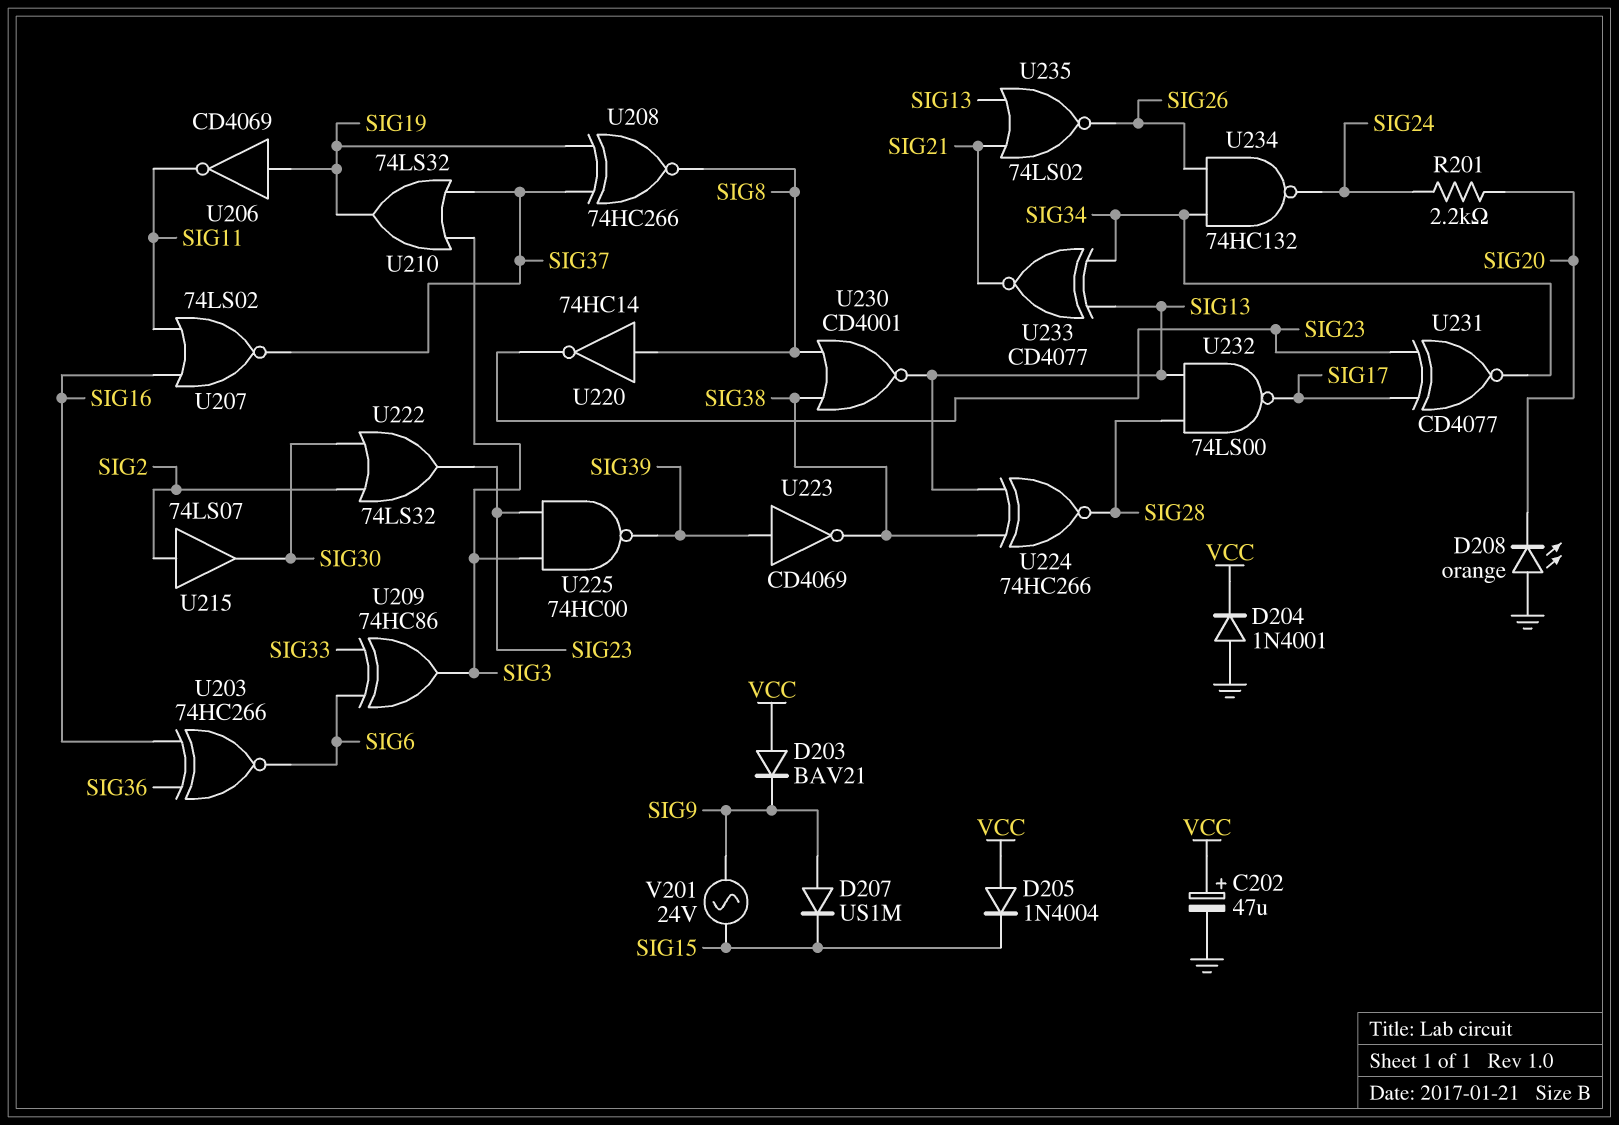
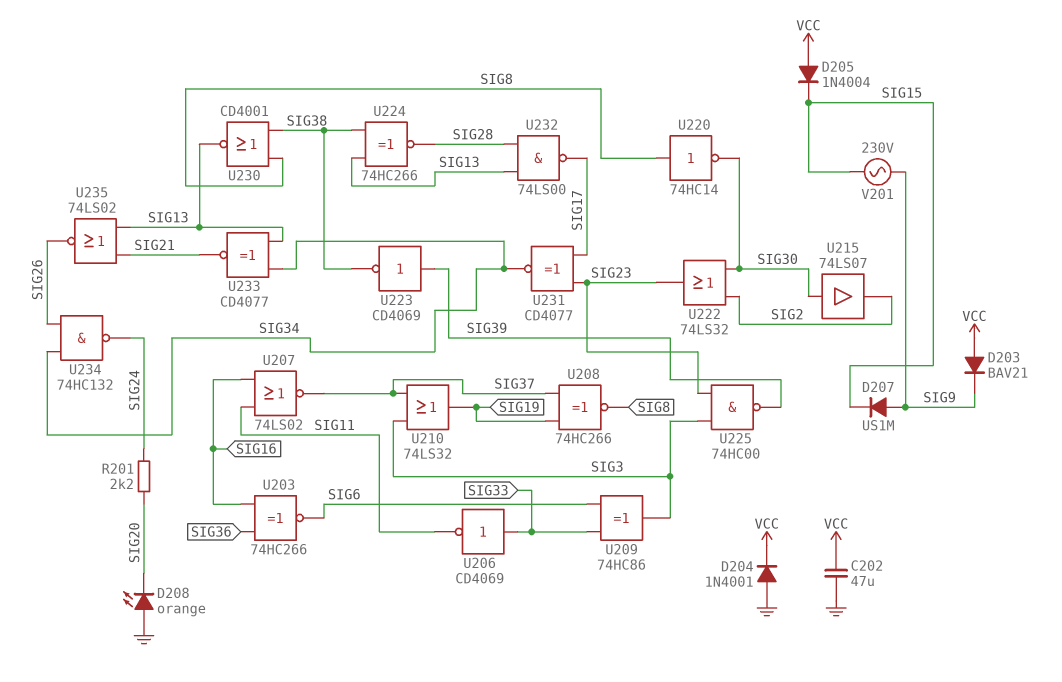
C202: 47uF (plus VCC, minus GND) -> 47uF (GND, VCC)
U206: NOT CD4069 (in SIG19, out SIG11) -> NOT CD4069 (in SIG33, out SIG11)
U215: buffer 74LS07 (in SIG2, out SIG30) -> buffer 74LS07 (in SIG30, out SIG2)
U220: NOT 74HC14 (in SIG8, out SIG23) -> NOT 74HC14 (in SIG8, out SIG30)
V201: AC 24V (SIG9, SIG15) -> AC 230V (SIG9, SIG15)

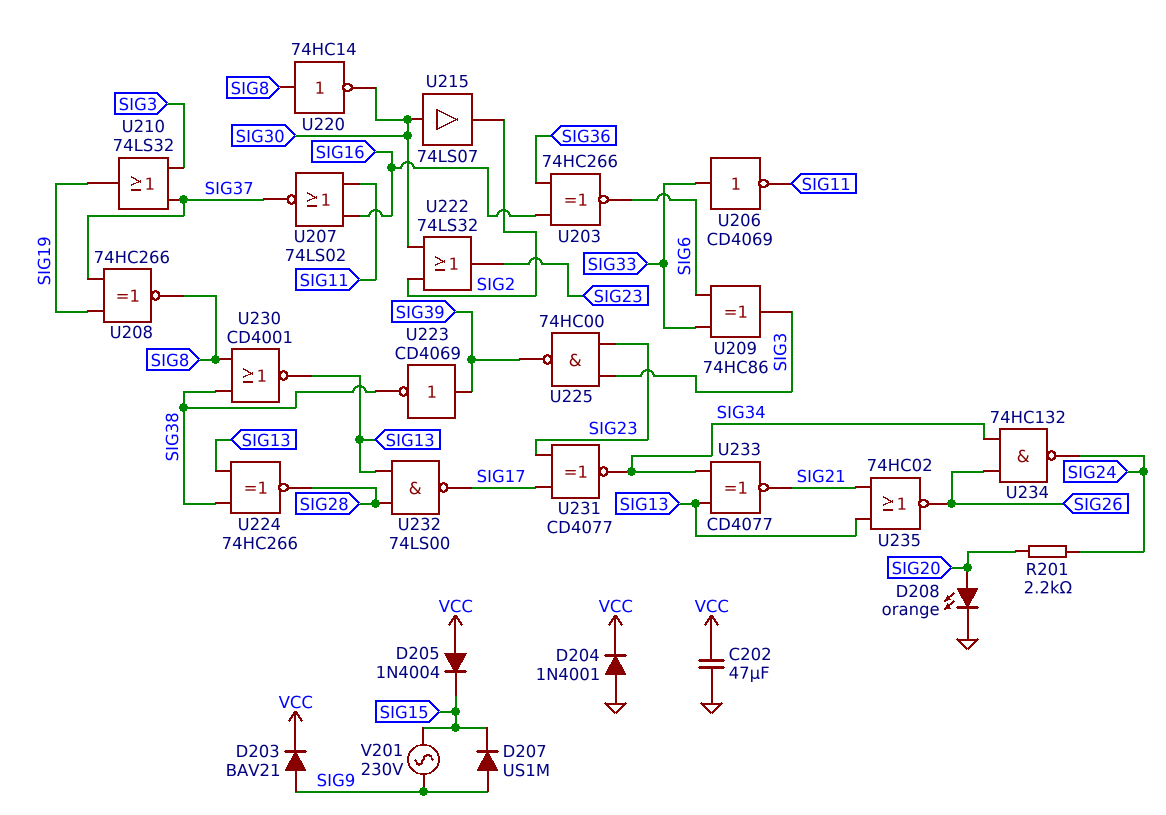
D203: diode BAV21 (A VCC, K SIG9) -> diode BAV21 (A SIG9, K VCC)
D208: LED orange (A GND, K SIG20) -> LED orange (A SIG20, K GND)
U235: NOR 74LS02 (in SIG13, in SIG21, out SIG26) -> NOR 74HC02 (in SIG13, in SIG21, out SIG26)

